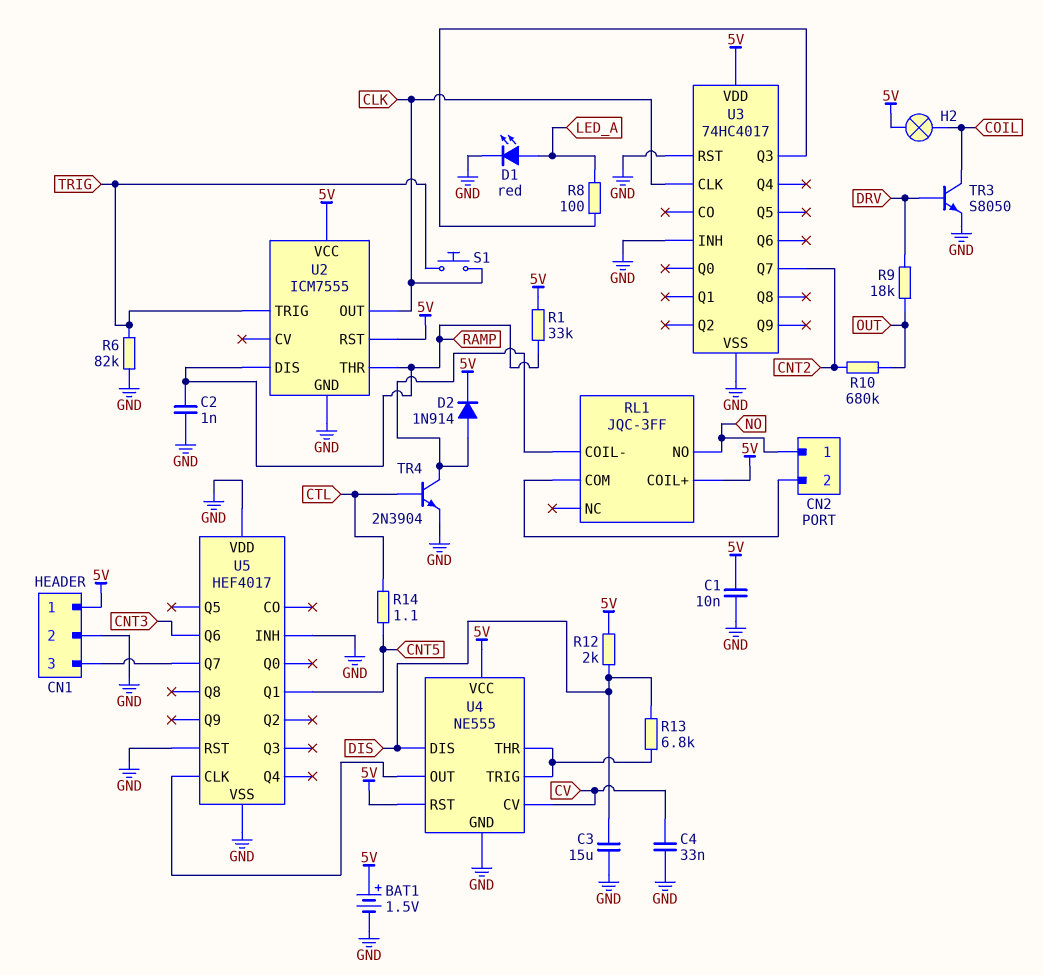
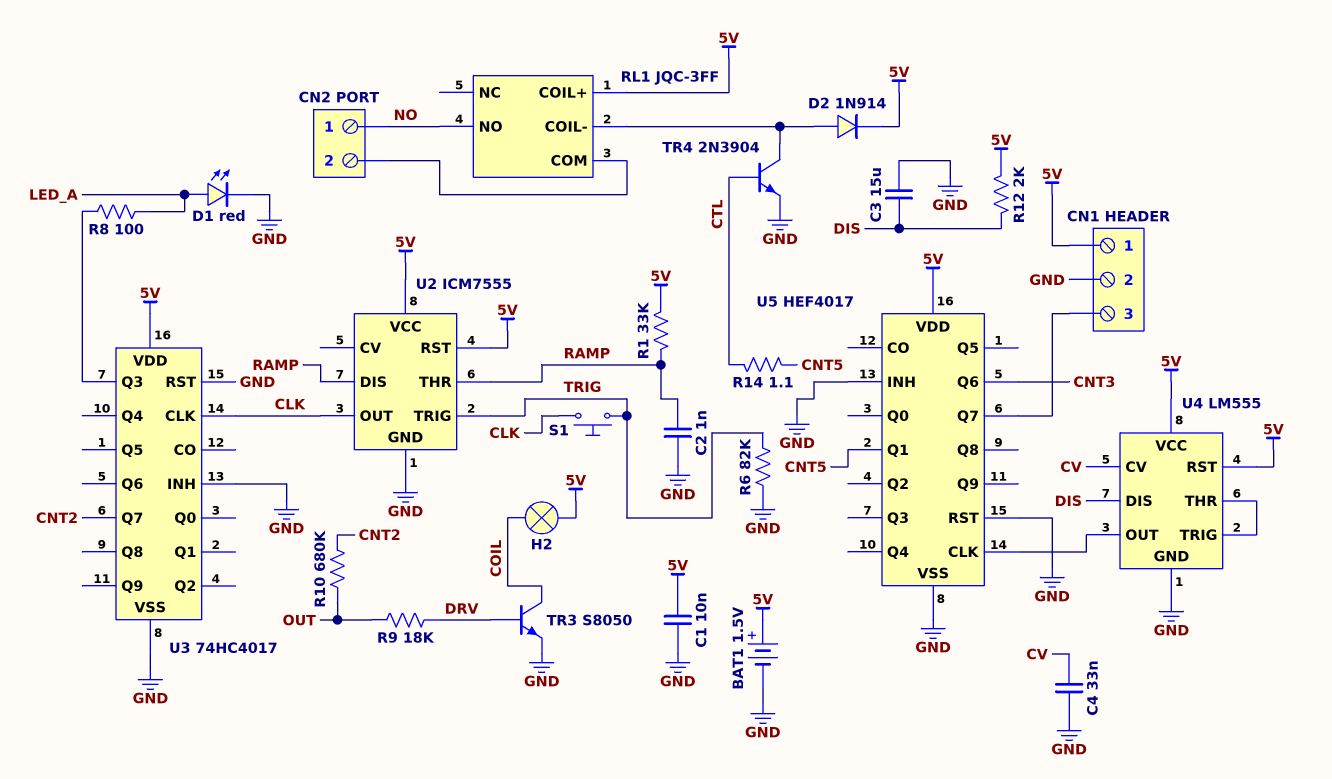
R13: 6.8k (DIS, U4/THR) -> none
U4: NE555 -> LM555
U5 pin VDD: GND -> 5V

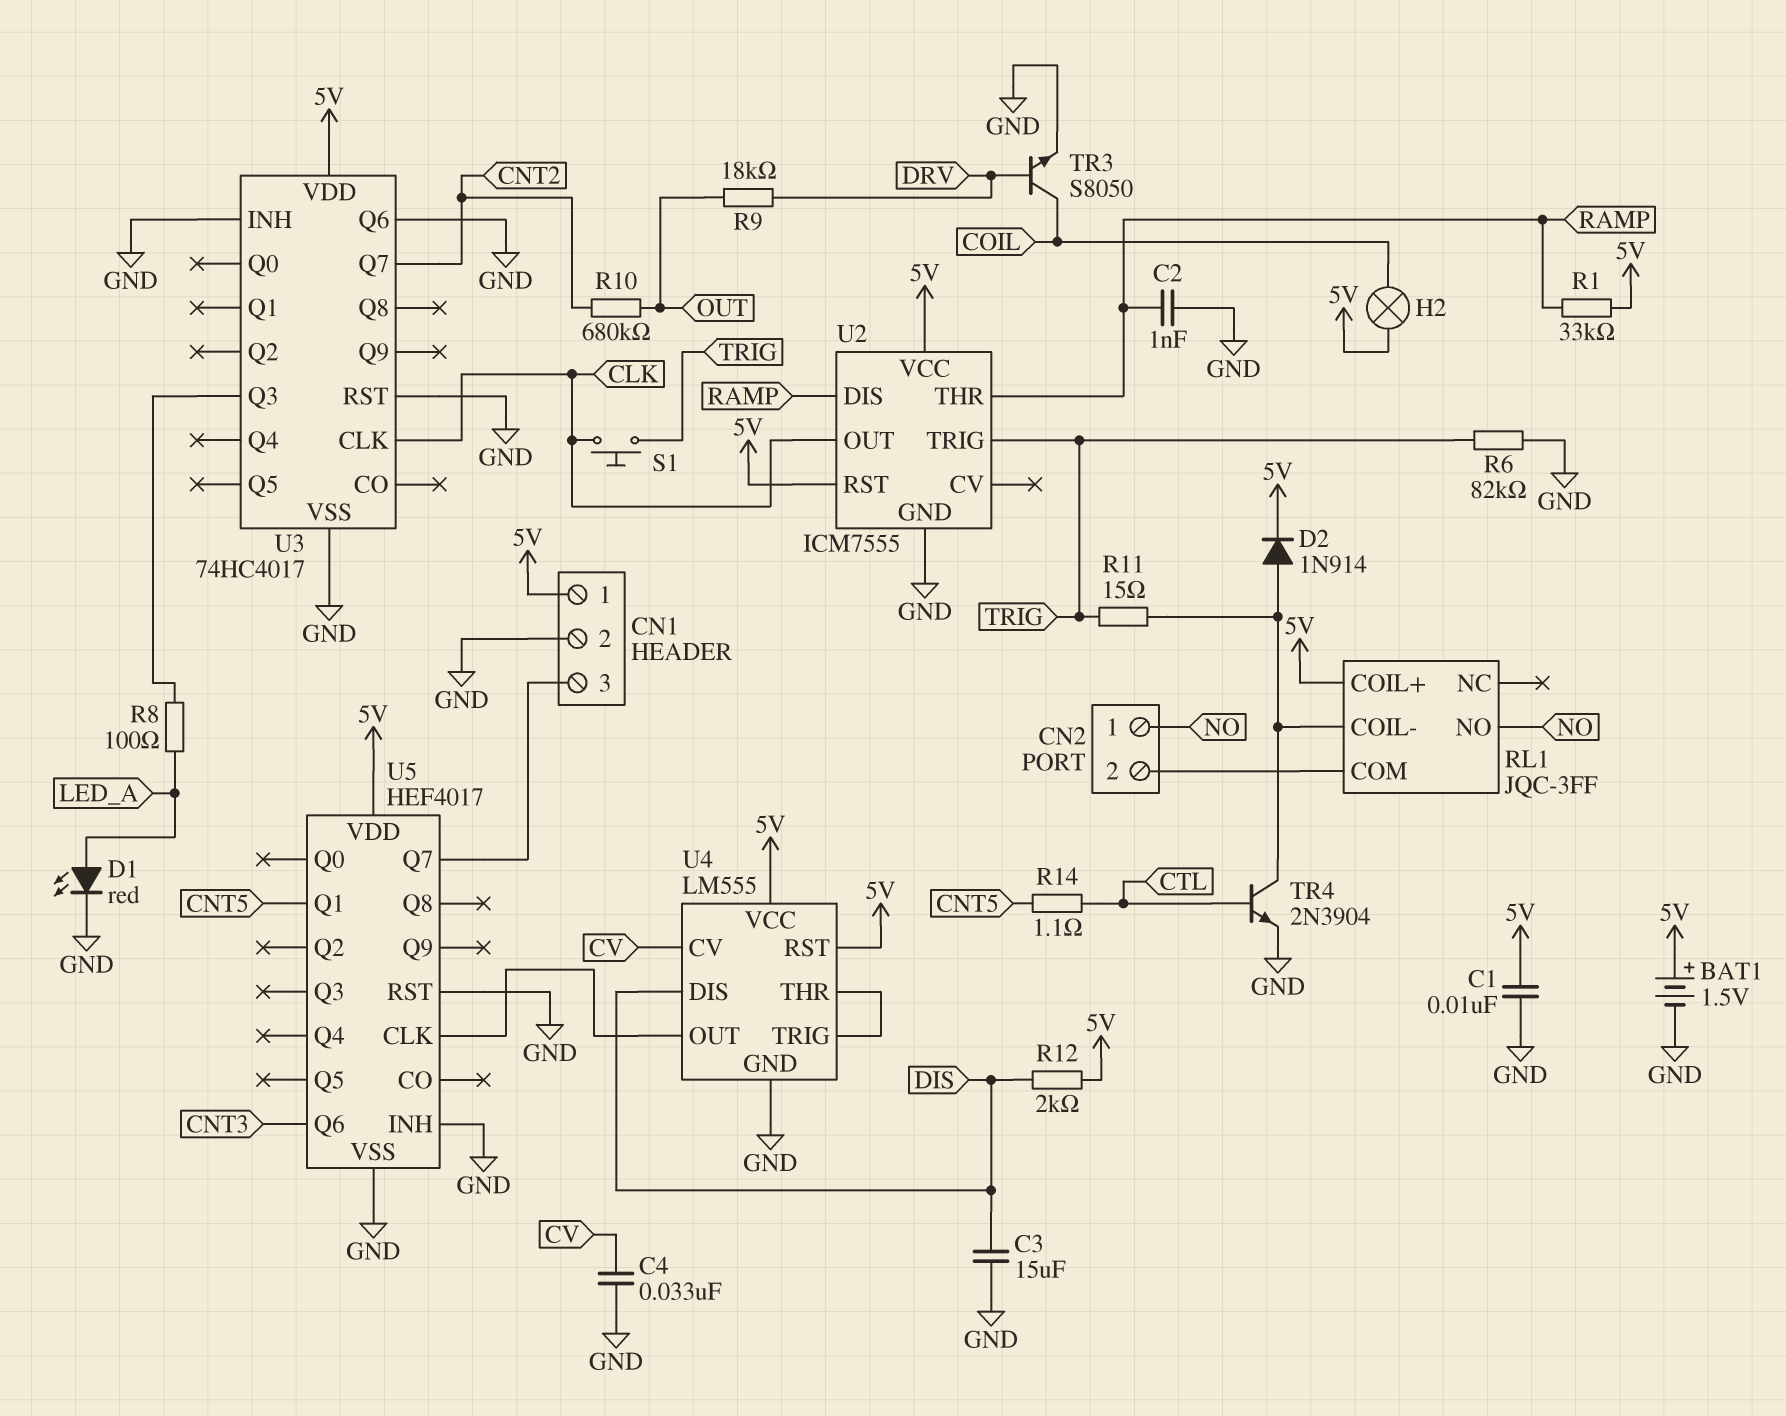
R11: none -> 15 (RL1/COIL-, TRIG)
U3 pin Q6: none -> GND

